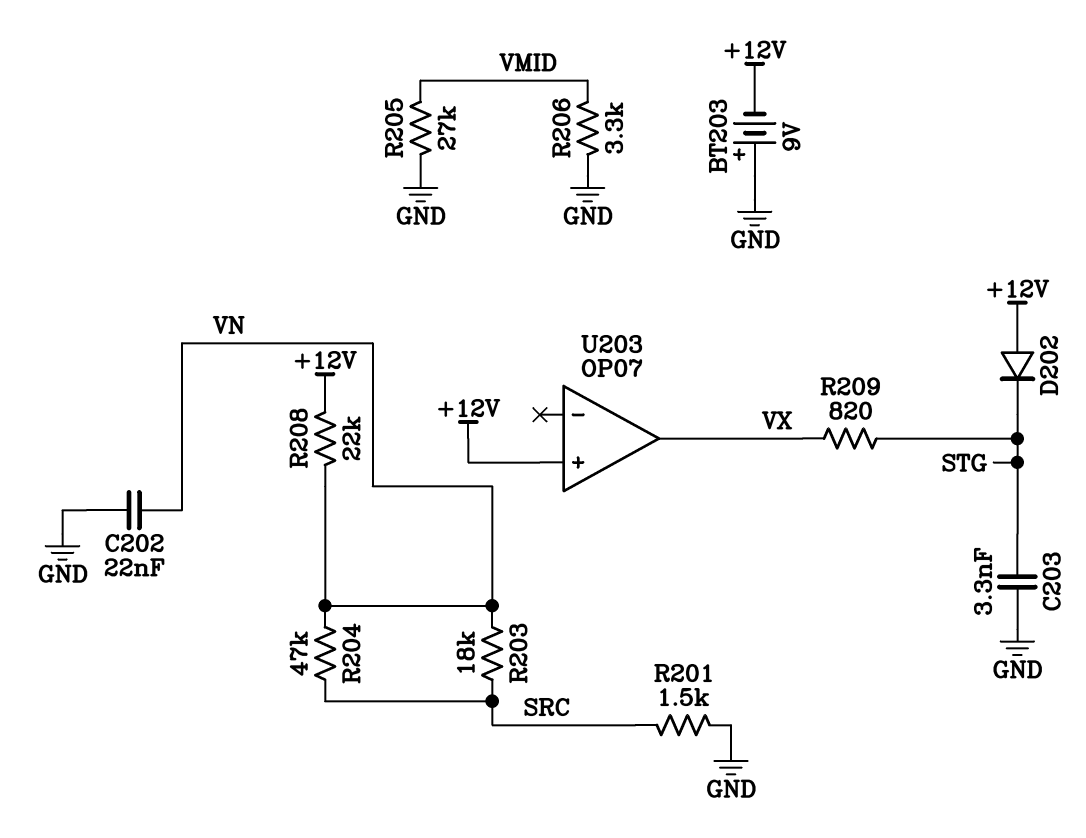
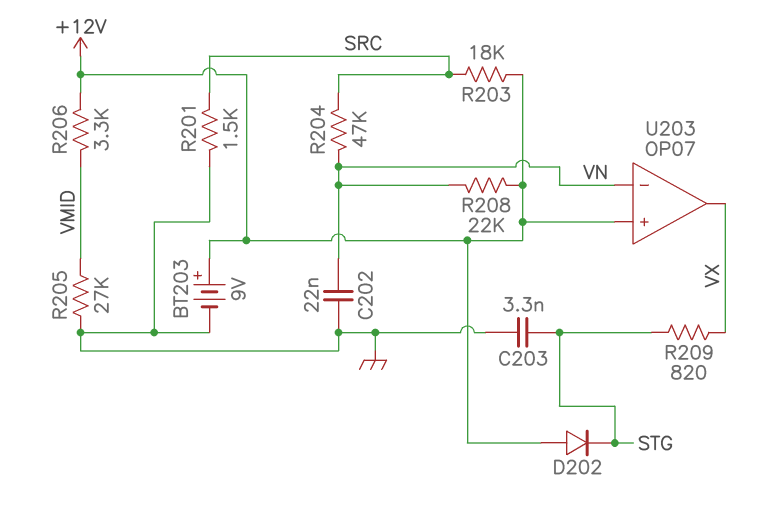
BT203: 9V (plus GND, minus +12V) -> 9V (plus +12V, minus GND)
R203: 18k (SRC, VN) -> 18k (+12V, SRC)
R206: 3.3k (GND, VMID) -> 3.3k (+12V, VMID)
U203 pin in-: none -> VN

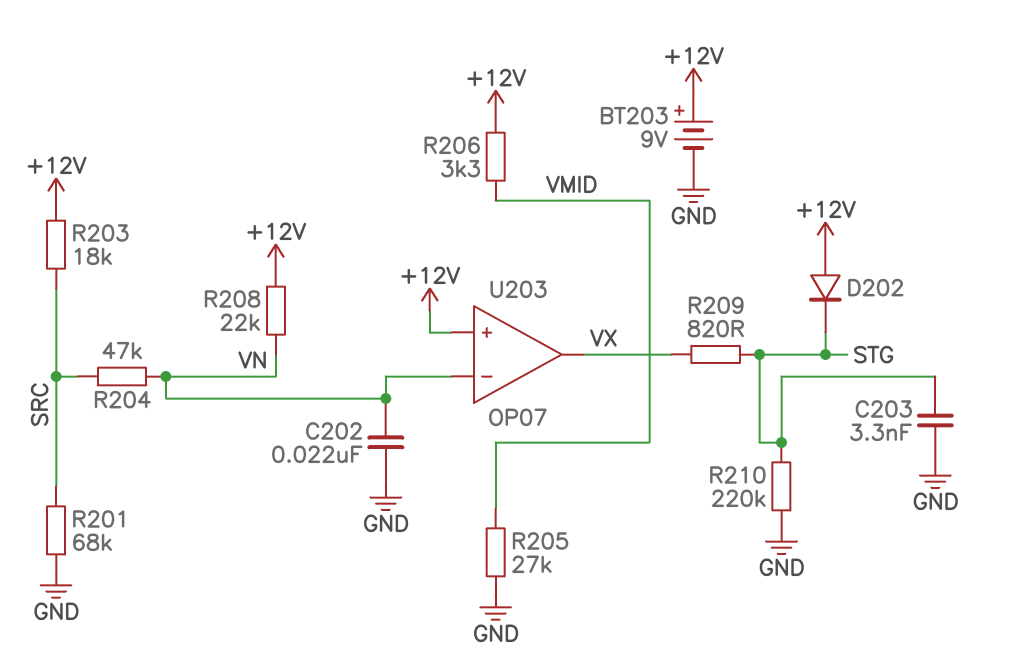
R201: 1.5k (GND, SRC) -> 68k (GND, SRC)
R210: none -> 220k (GND, STG)

